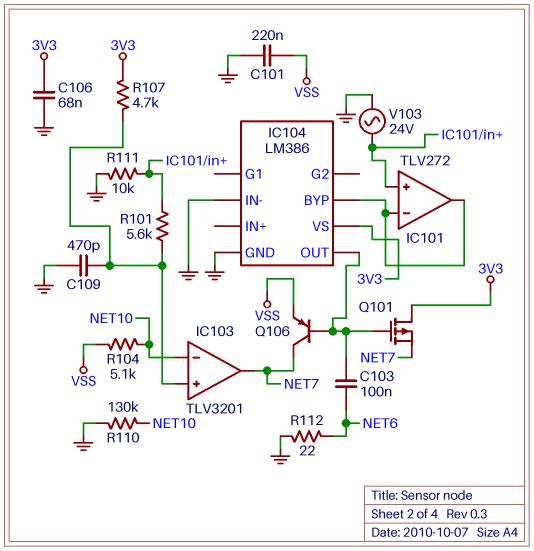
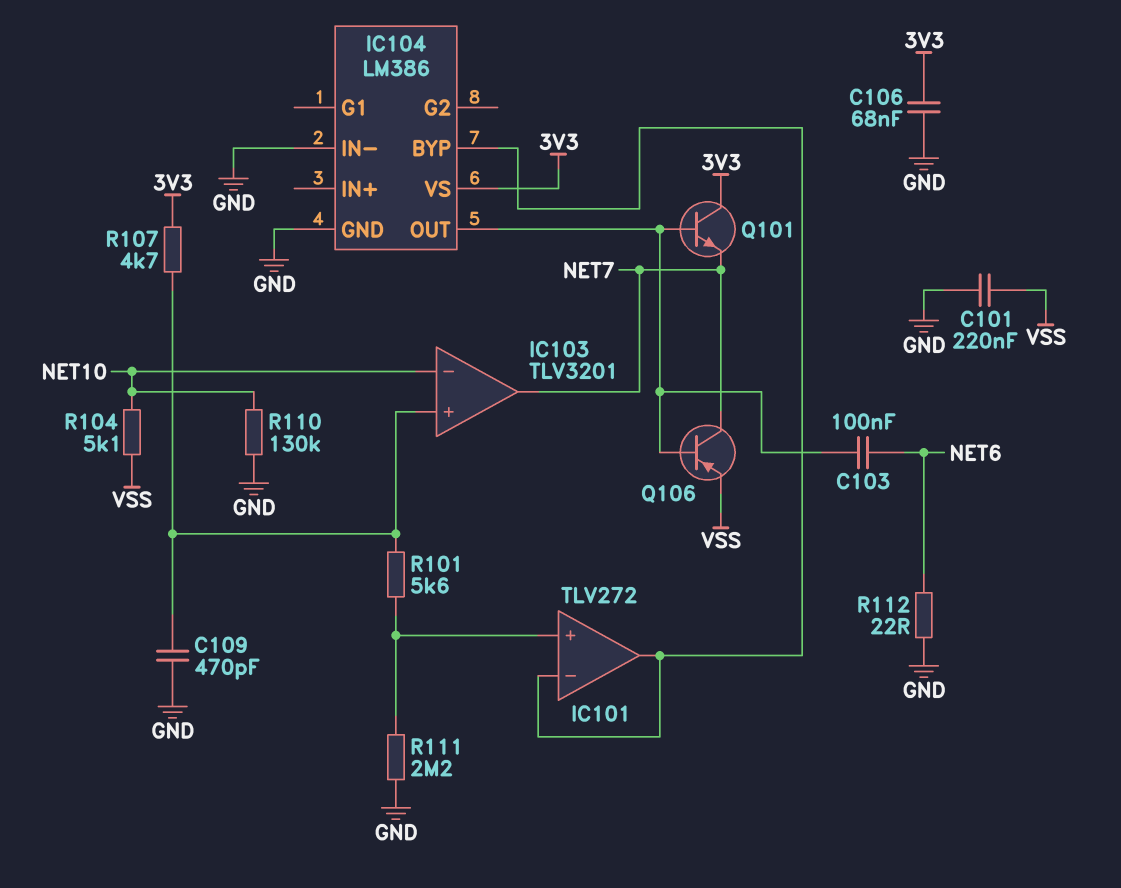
Q101: PMOS (G IC104/OUT, D 3V3, S NET7) -> NPN (B IC104/OUT, C 3V3, E NET7)
R111: 10k (GND, IC101/in+) -> 2.2M (GND, IC101/in+)
V103: AC 24V (GND, IC101/in+) -> none

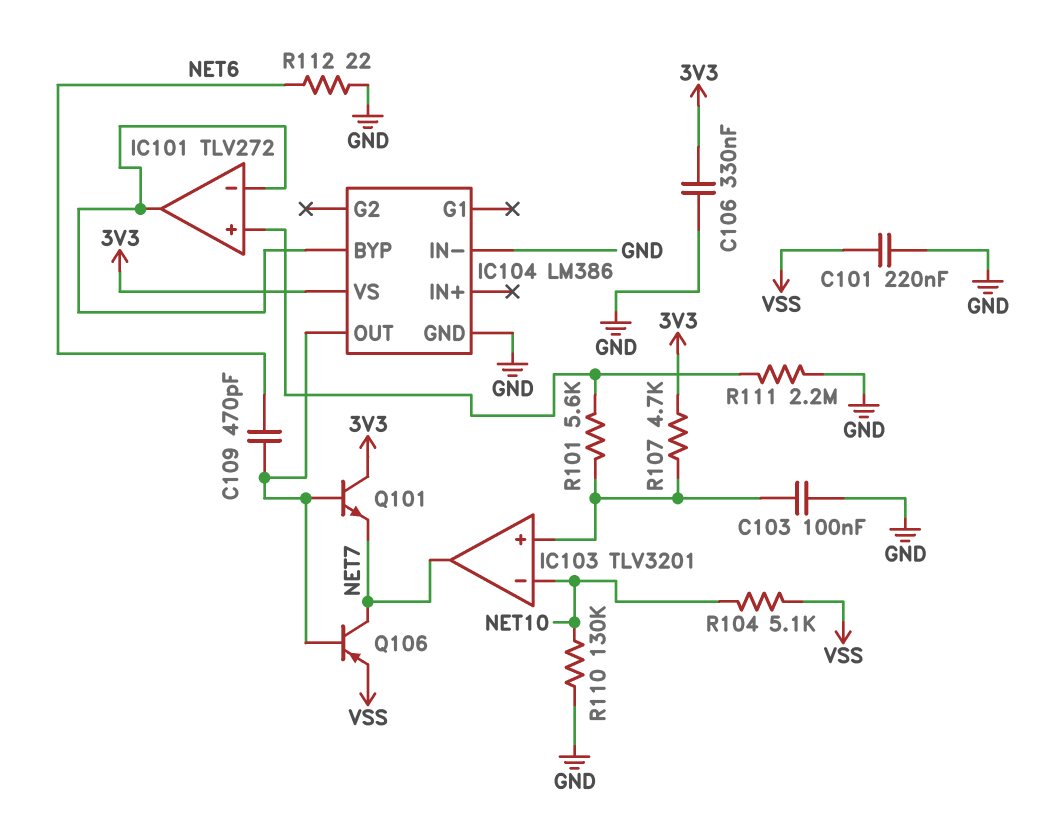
C103: 100nF (IC104/OUT, NET6) -> 100nF (GND, IC103/in+)
C106: 68nF (3V3, GND) -> 330nF (3V3, GND)
C109: 470pF (GND, IC103/in+) -> 470pF (IC104/OUT, NET6)

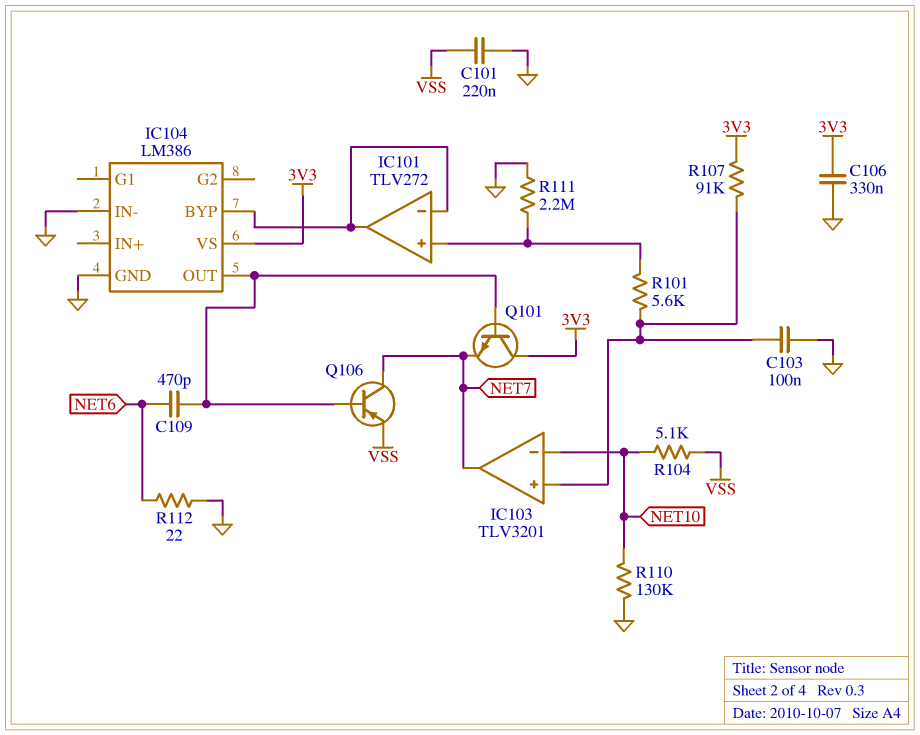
R107: 4.7k (3V3, IC103/in+) -> 91k (3V3, IC103/in+)

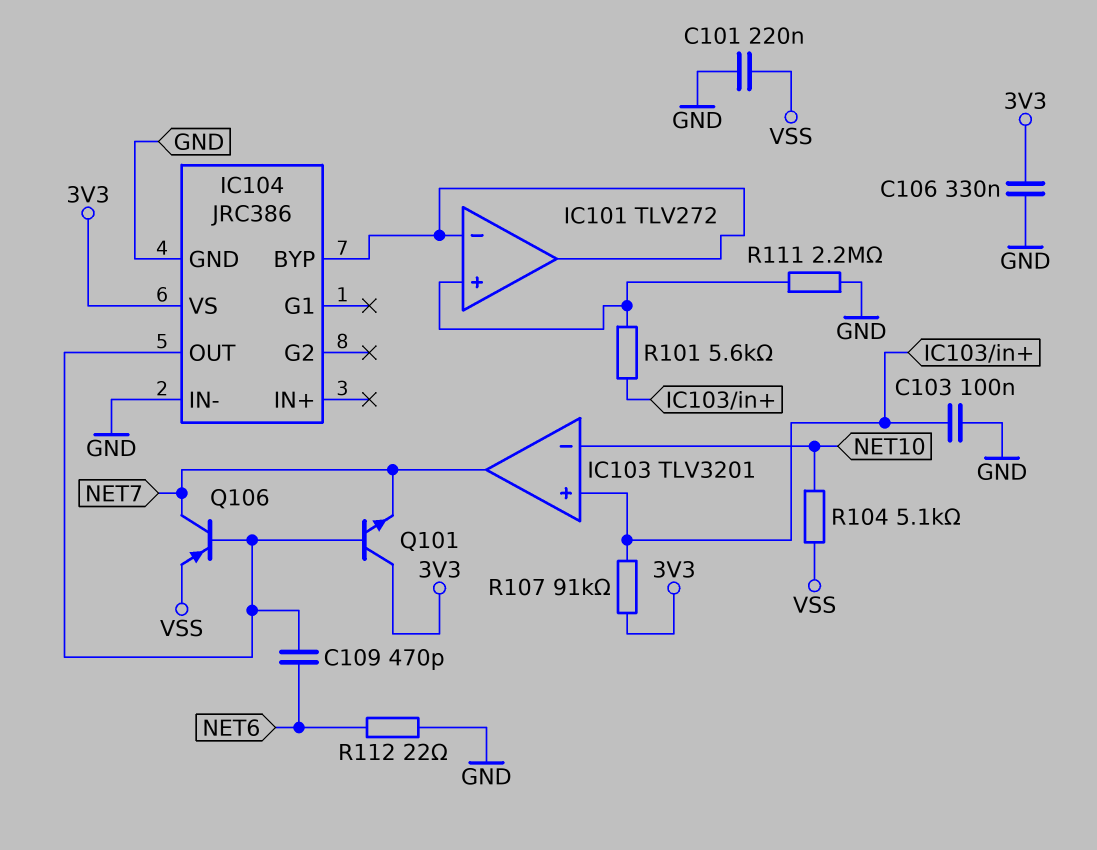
IC104: LM386 -> JRC386
R110: 130k (GND, NET10) -> none

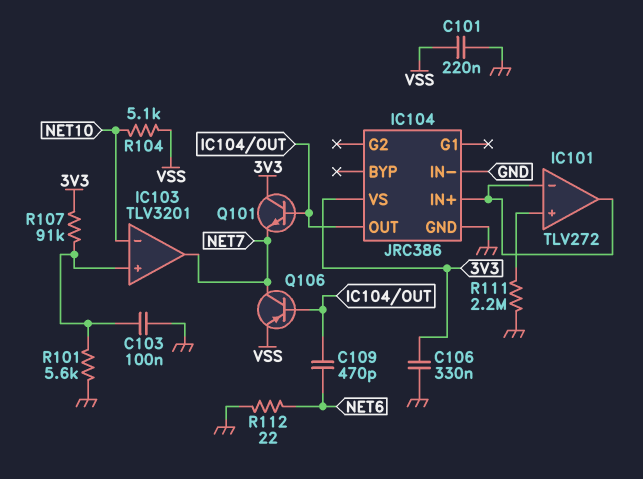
IC104 pin BYP: IC101/in- -> none
IC104 pin IN+: none -> IC101/in-
R101: 5.6k (IC101/in+, IC103/in+) -> 5.6k (GND, IC103/in+)

